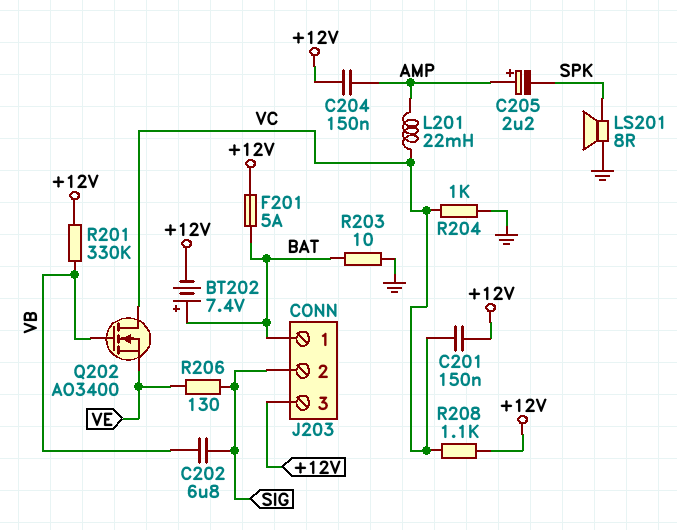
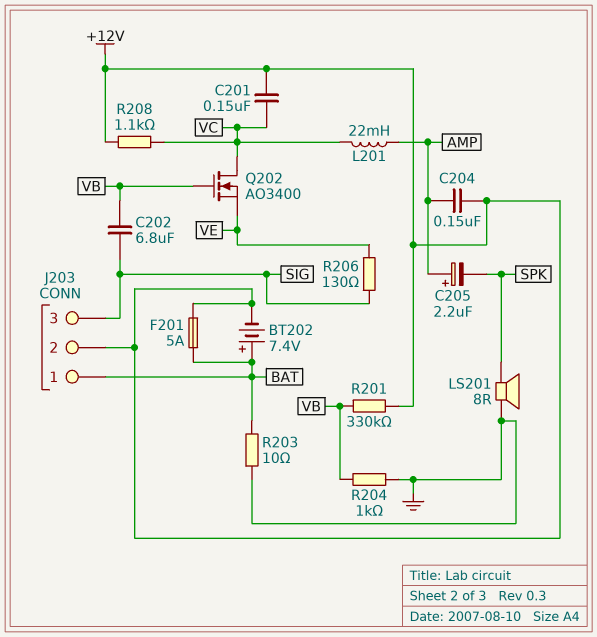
J203 pin 2: SIG -> +12V
J203 pin 3: +12V -> SIG
R204: 1k (GND, VC) -> 1k (GND, VB)

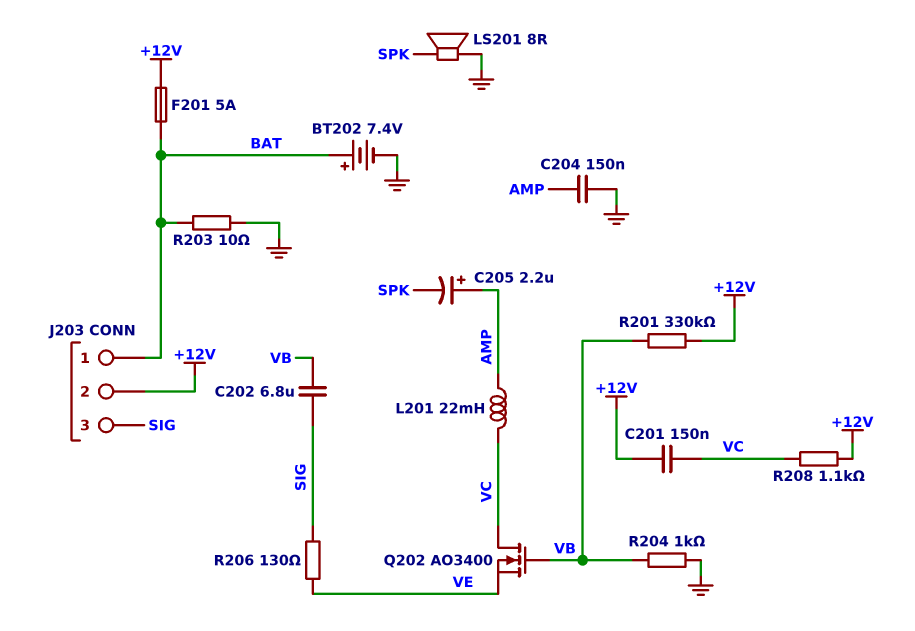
BT202: 7.4V (plus BAT, minus +12V) -> 7.4V (plus BAT, minus GND)
C204: 150nF (+12V, AMP) -> 150nF (AMP, GND)

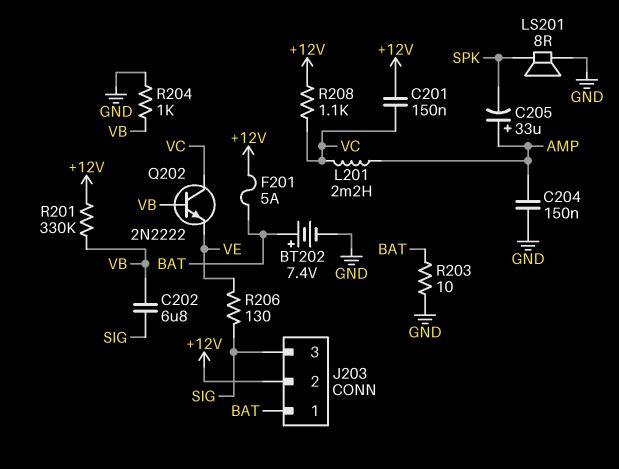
C205: 2.2uF (plus AMP, minus SPK) -> 33uF (plus AMP, minus SPK)
L201: 22mH (AMP, VC) -> 2.2mH (AMP, VC)
Q202: NMOS AO3400 (G VB, D VC, S VE) -> NPN 2N2222 (B VB, C VC, E VE)

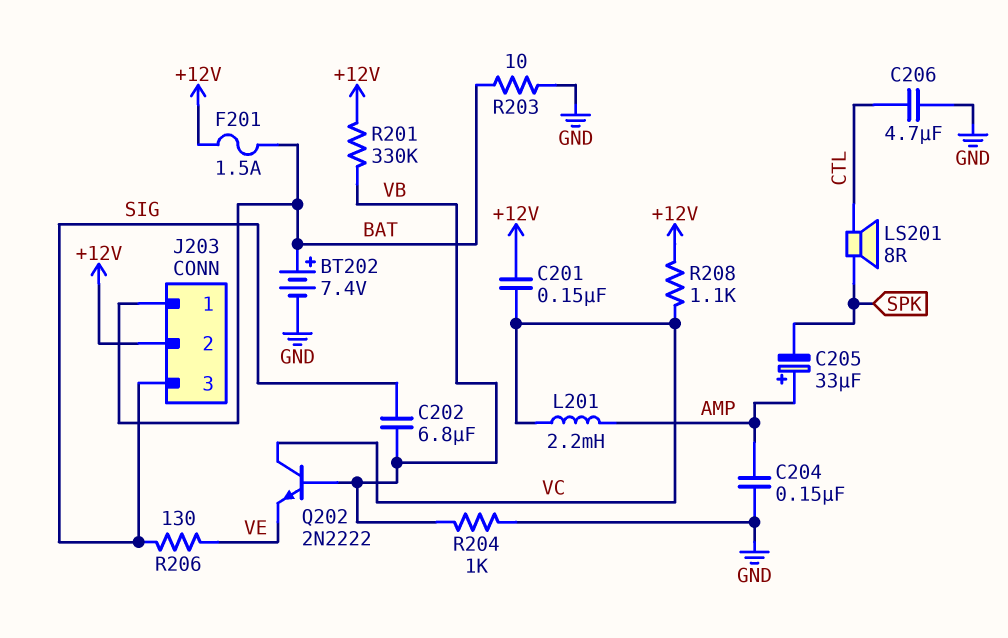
C206: none -> 4.7uF (CTL, GND)
F201: 5A (+12V, BAT) -> 1.5A (+12V, BAT)
LS201: speaker 8R (GND, SPK) -> speaker 8R (CTL, SPK)

